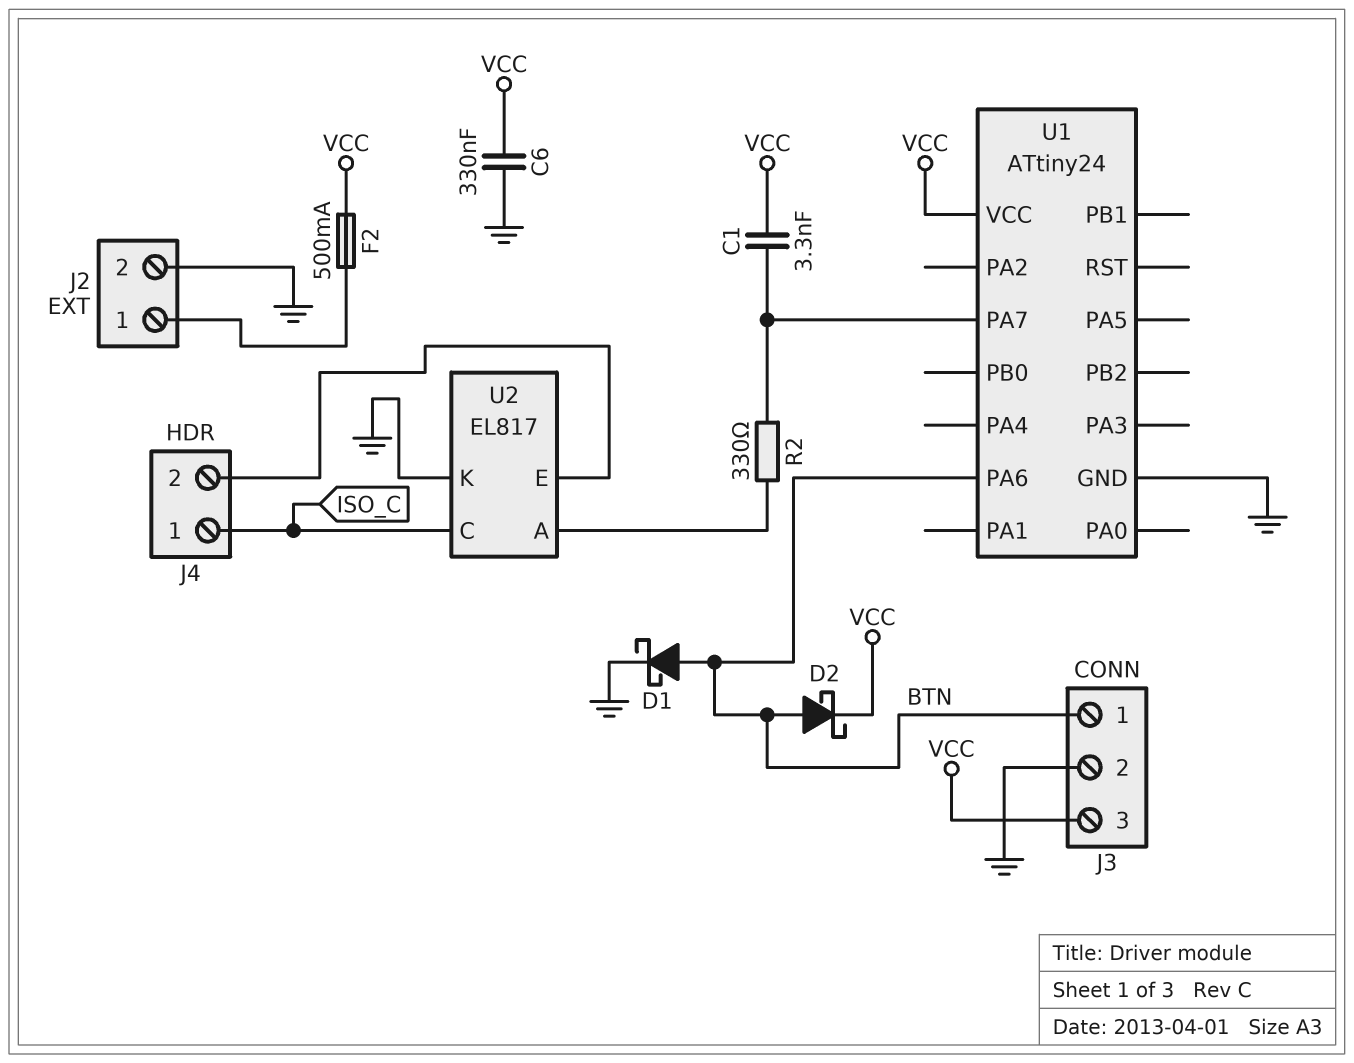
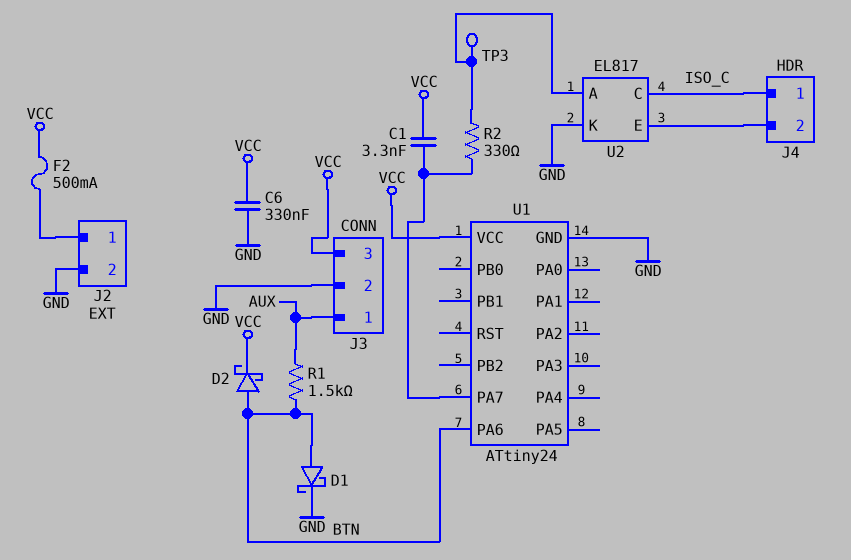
J3 pin 1: BTN -> AUX
R1: none -> 1.5k (AUX, BTN)
TP3: none -> test point (U2/A)

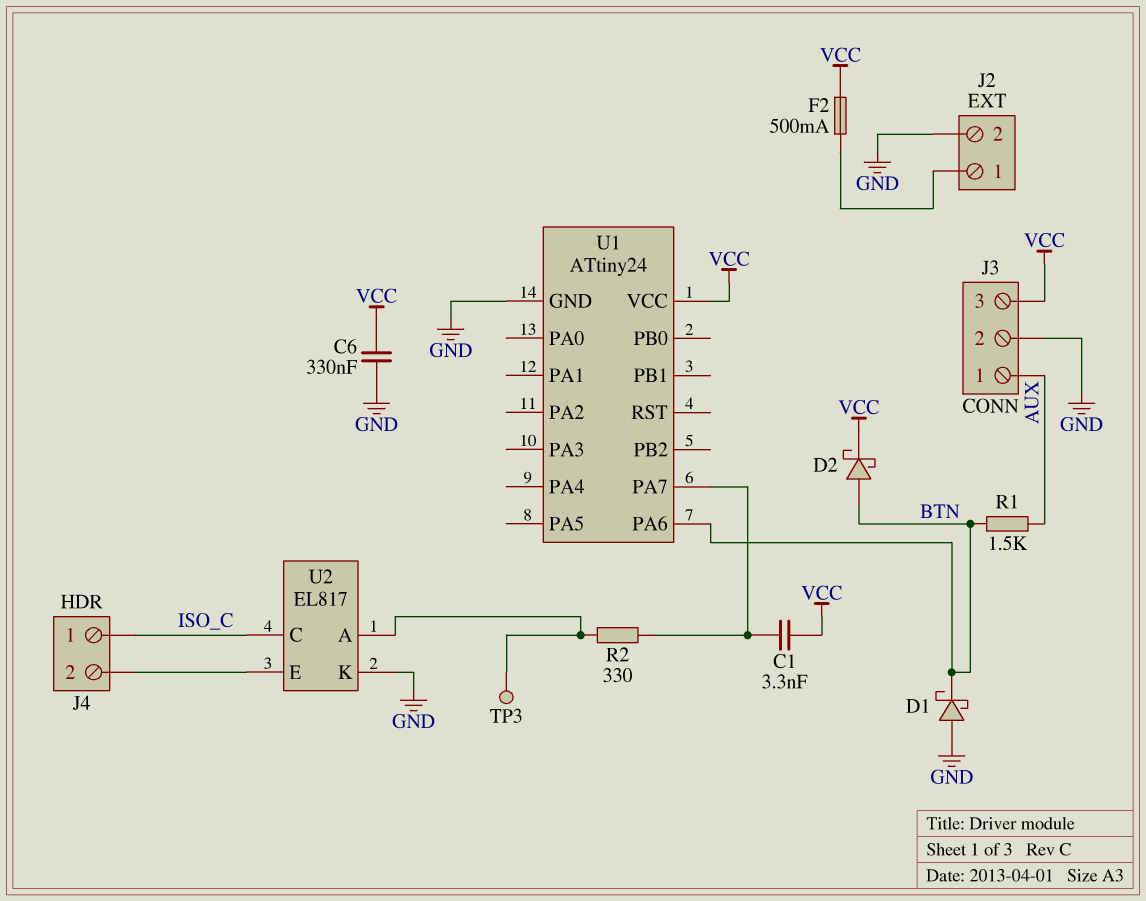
D1: schottky (A BTN, K GND) -> schottky (A GND, K BTN)

